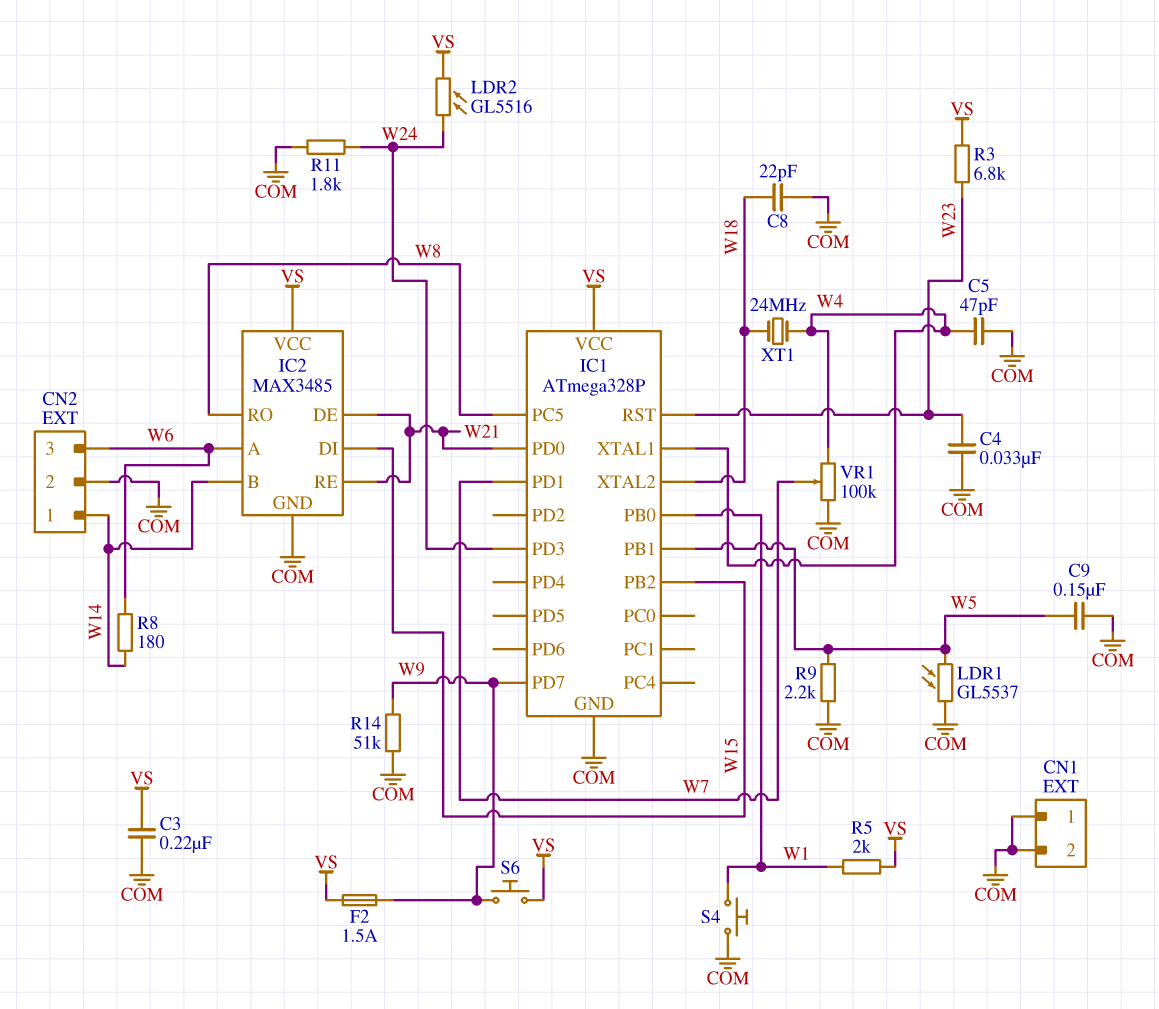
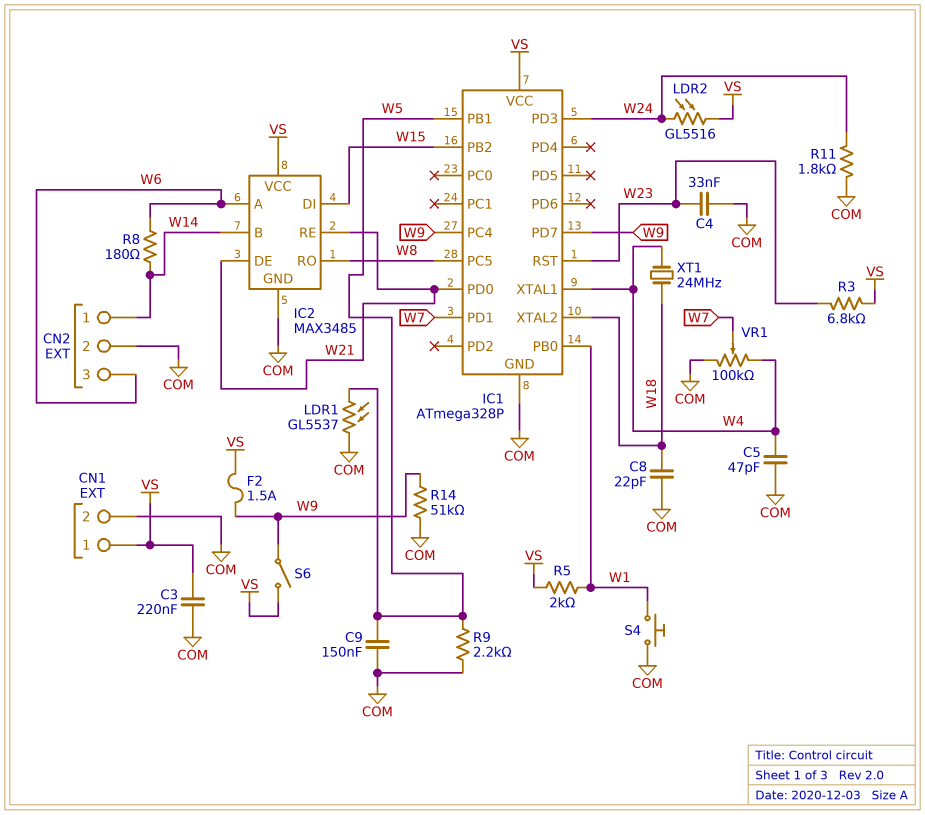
CN1 pin 1: COM -> VS
IC1 pin PC4: none -> W9
S6: button (VS, W9) -> switch (VS, W9)

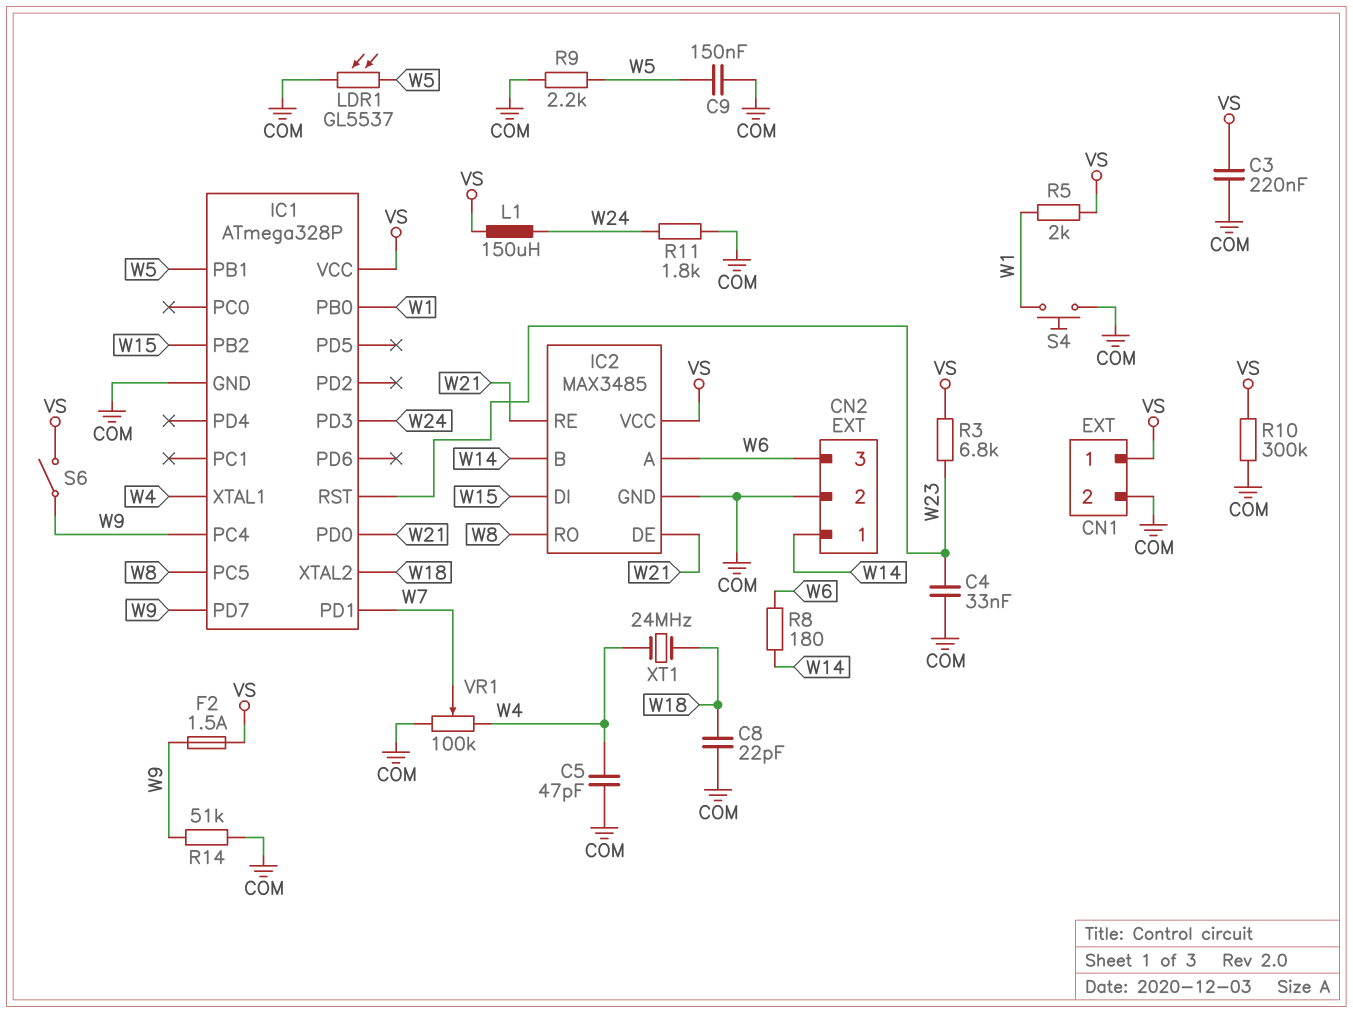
L1: none -> 150uH (VS, W24)
LDR2: GL5516 (VS, W24) -> none
R10: none -> 300k (COM, VS)

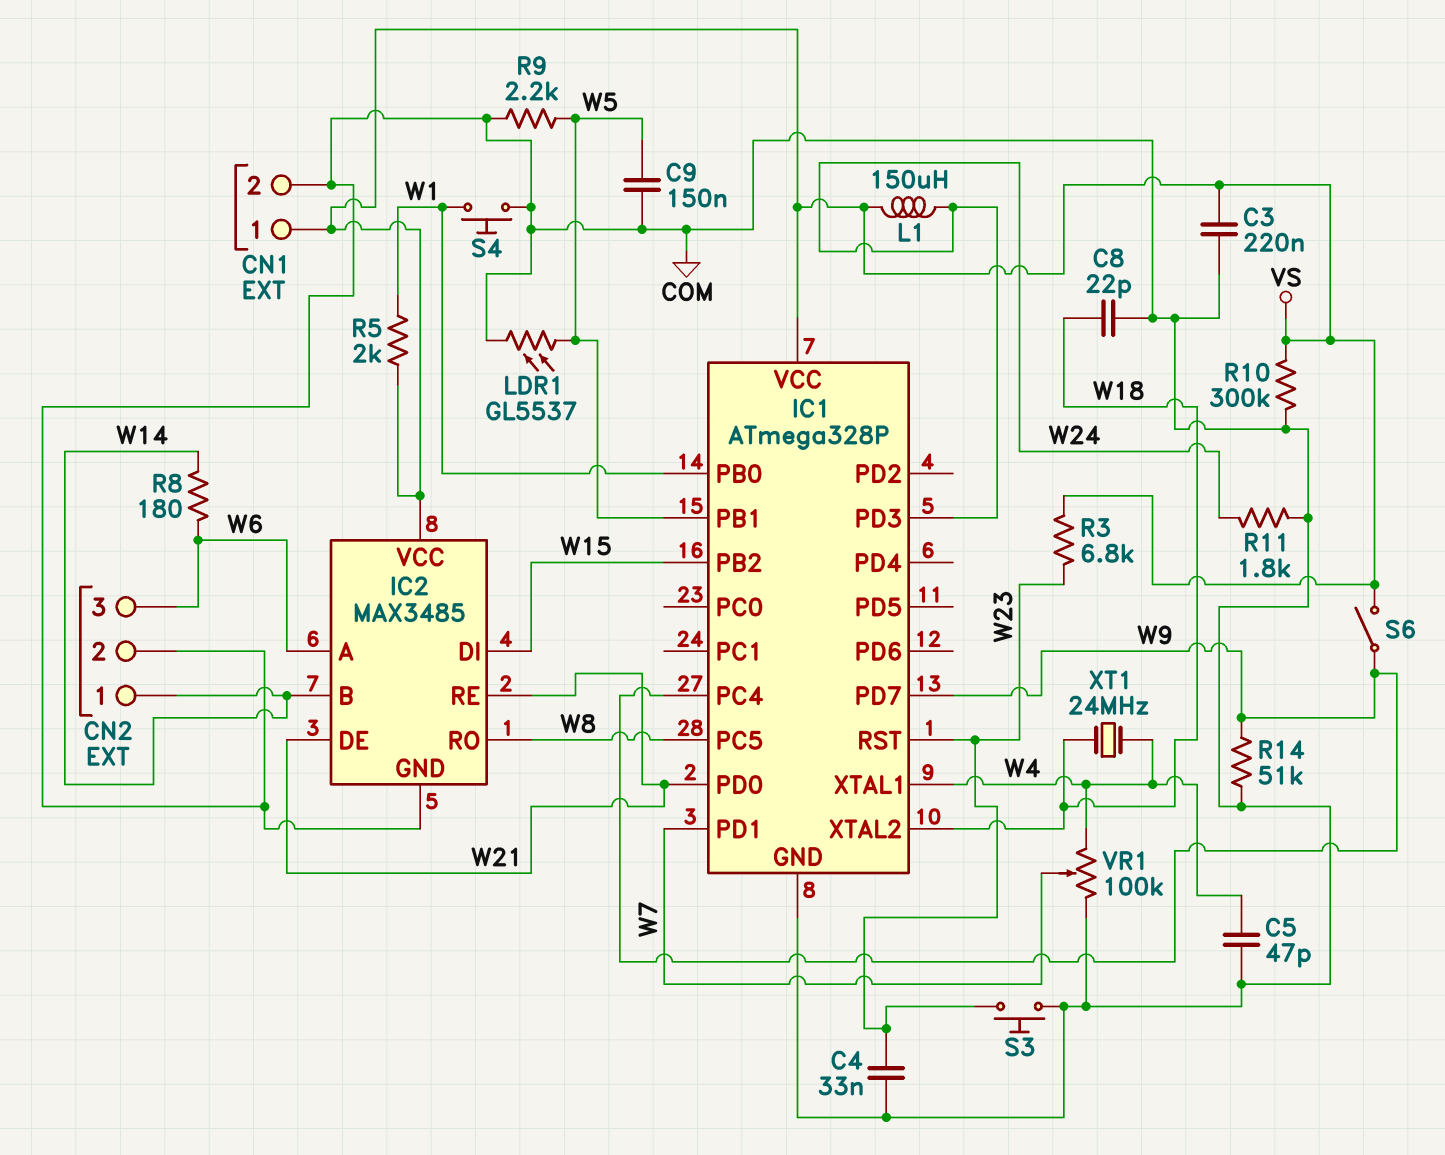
F2: 1.5A (VS, W9) -> none
S3: none -> button (COM, W23)

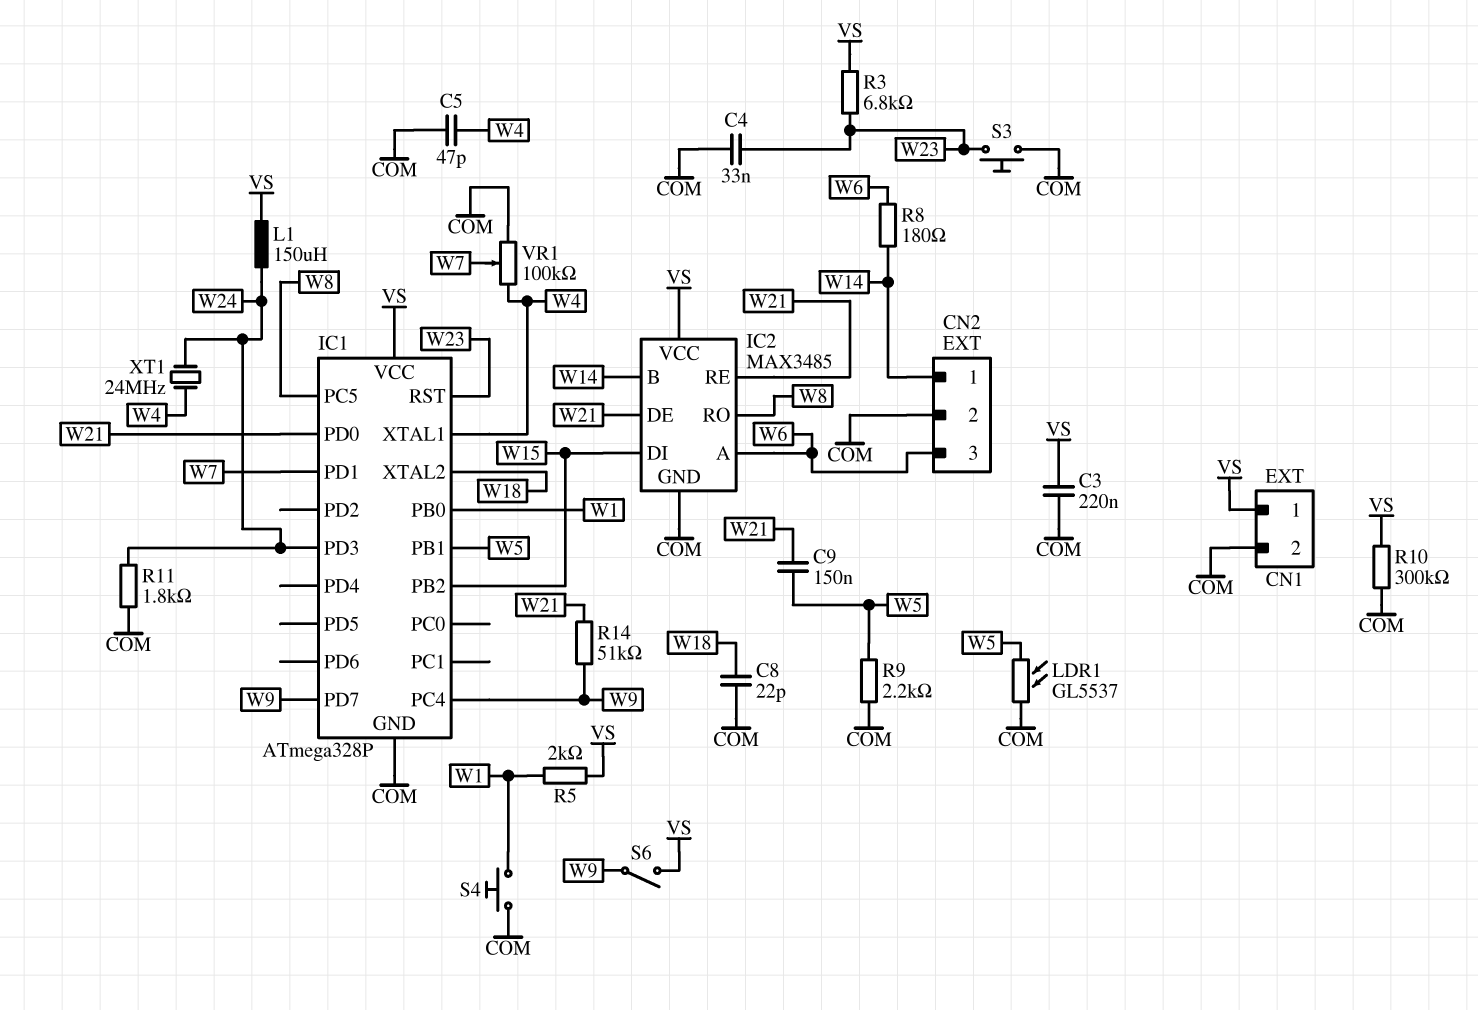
C9: 150nF (COM, W5) -> 150nF (W5, W21)
R14: 51k (COM, W9) -> 51k (W9, W21)
XT1: 24MHz (W4, W18) -> 24MHz (W4, W24)

